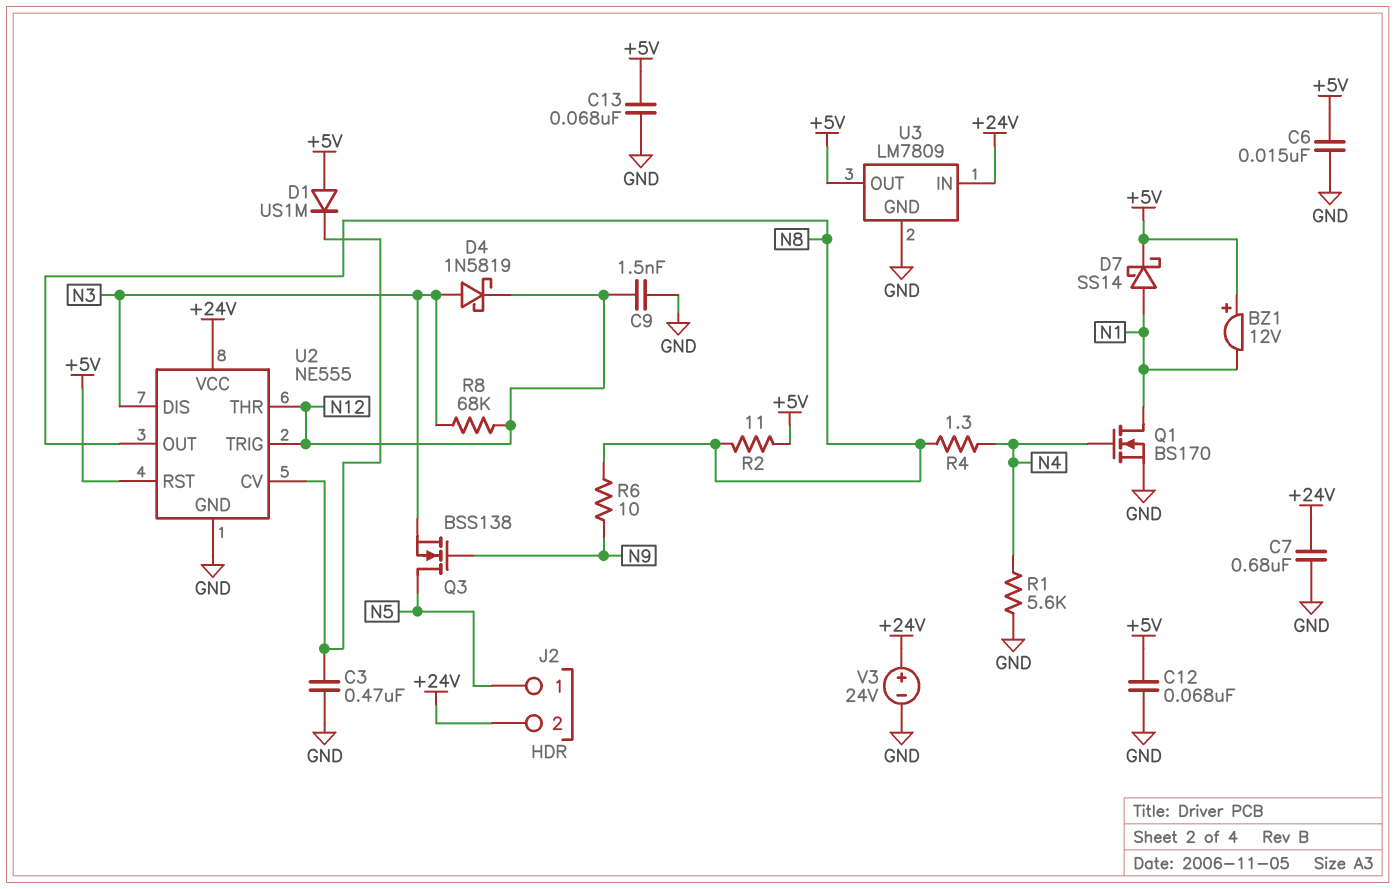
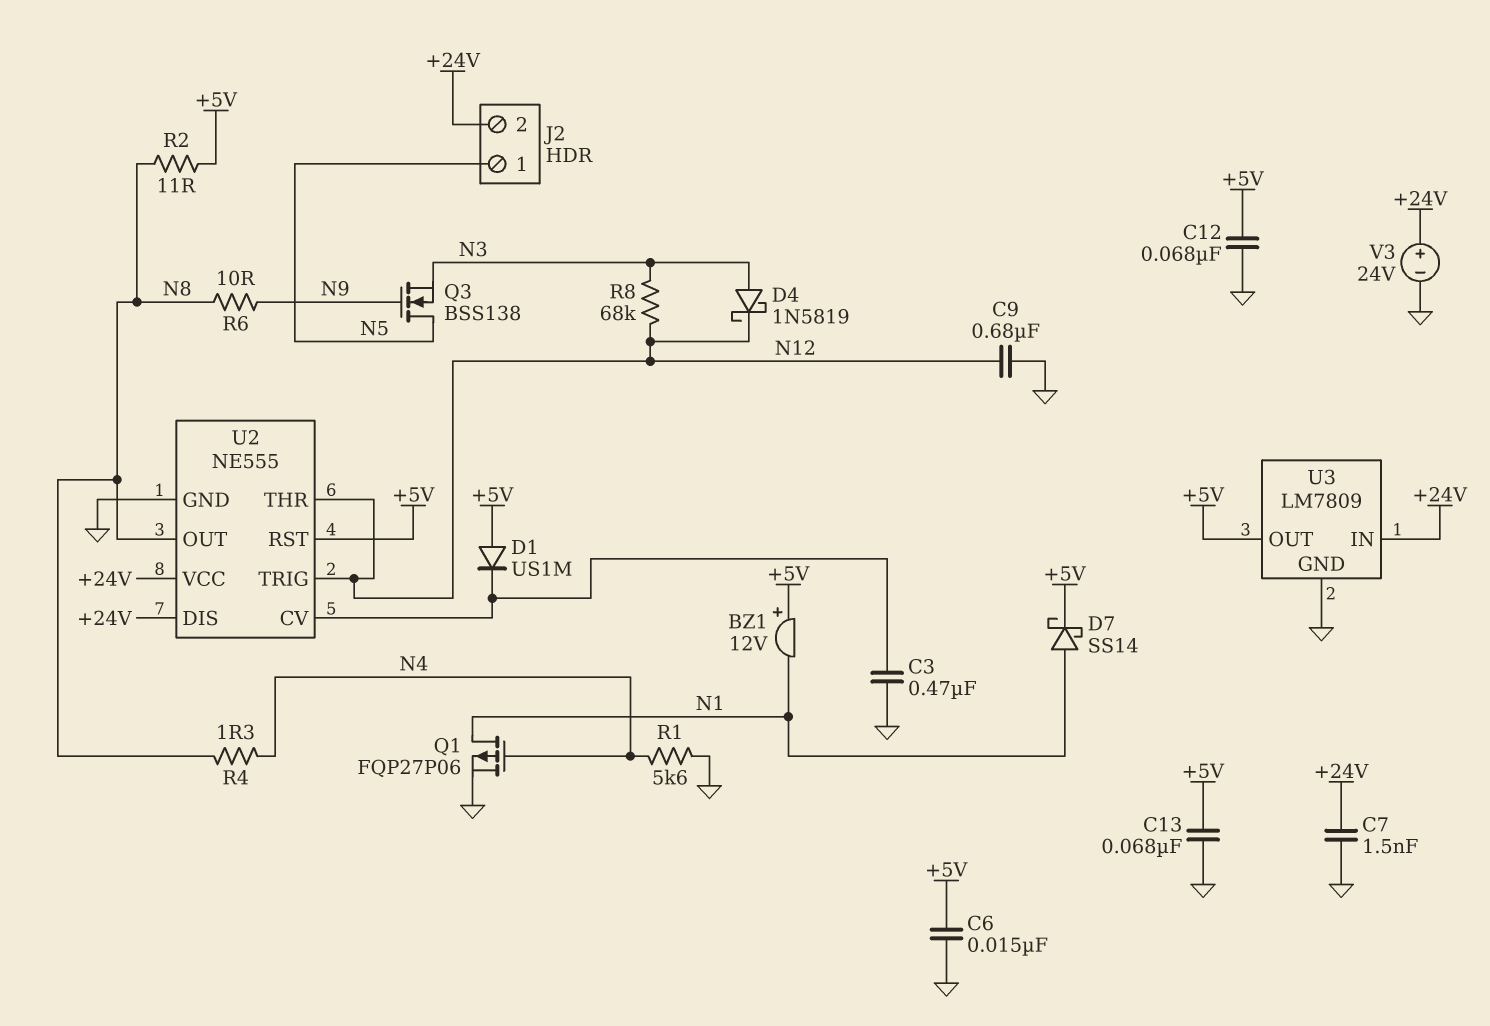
C7: 680nF (+24V, GND) -> 1.5nF (+24V, GND)
C9: 1.5nF (GND, N12) -> 680nF (GND, N12)
Q1: NMOS BS170 (G N4, D N1, S GND) -> PMOS FQP27P06 (G N4, D N1, S GND)
U2 pin DIS: N3 -> +24V

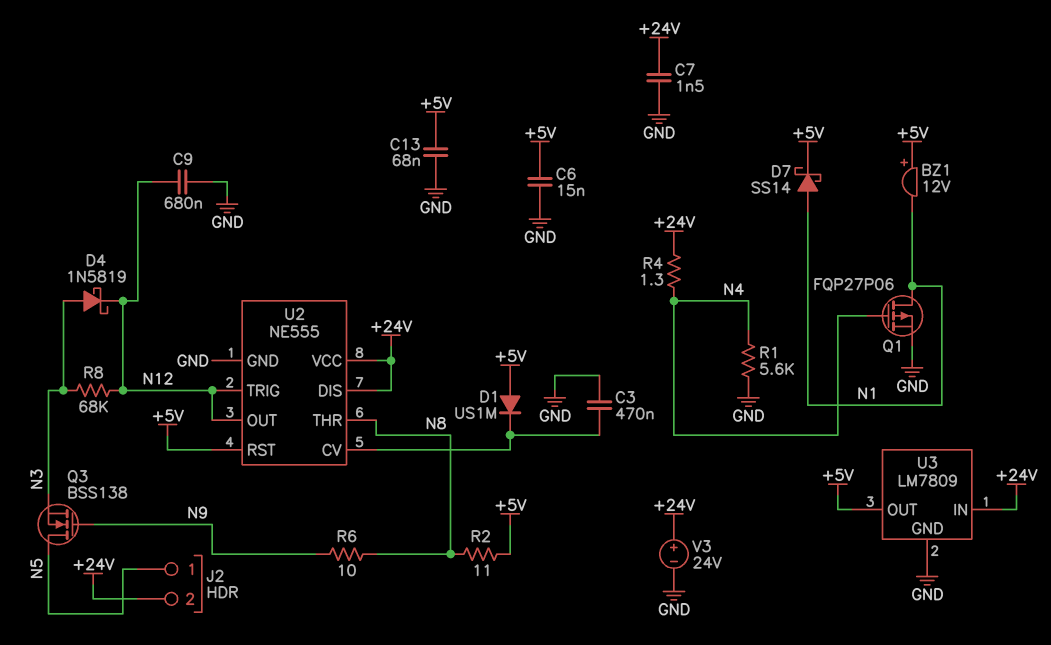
C12: 68nF (+5V, GND) -> none
R4: 1.3 (N4, N8) -> 1.3 (+24V, N4)
U2 pin OUT: N8 -> N12
U2 pin THR: N12 -> N8

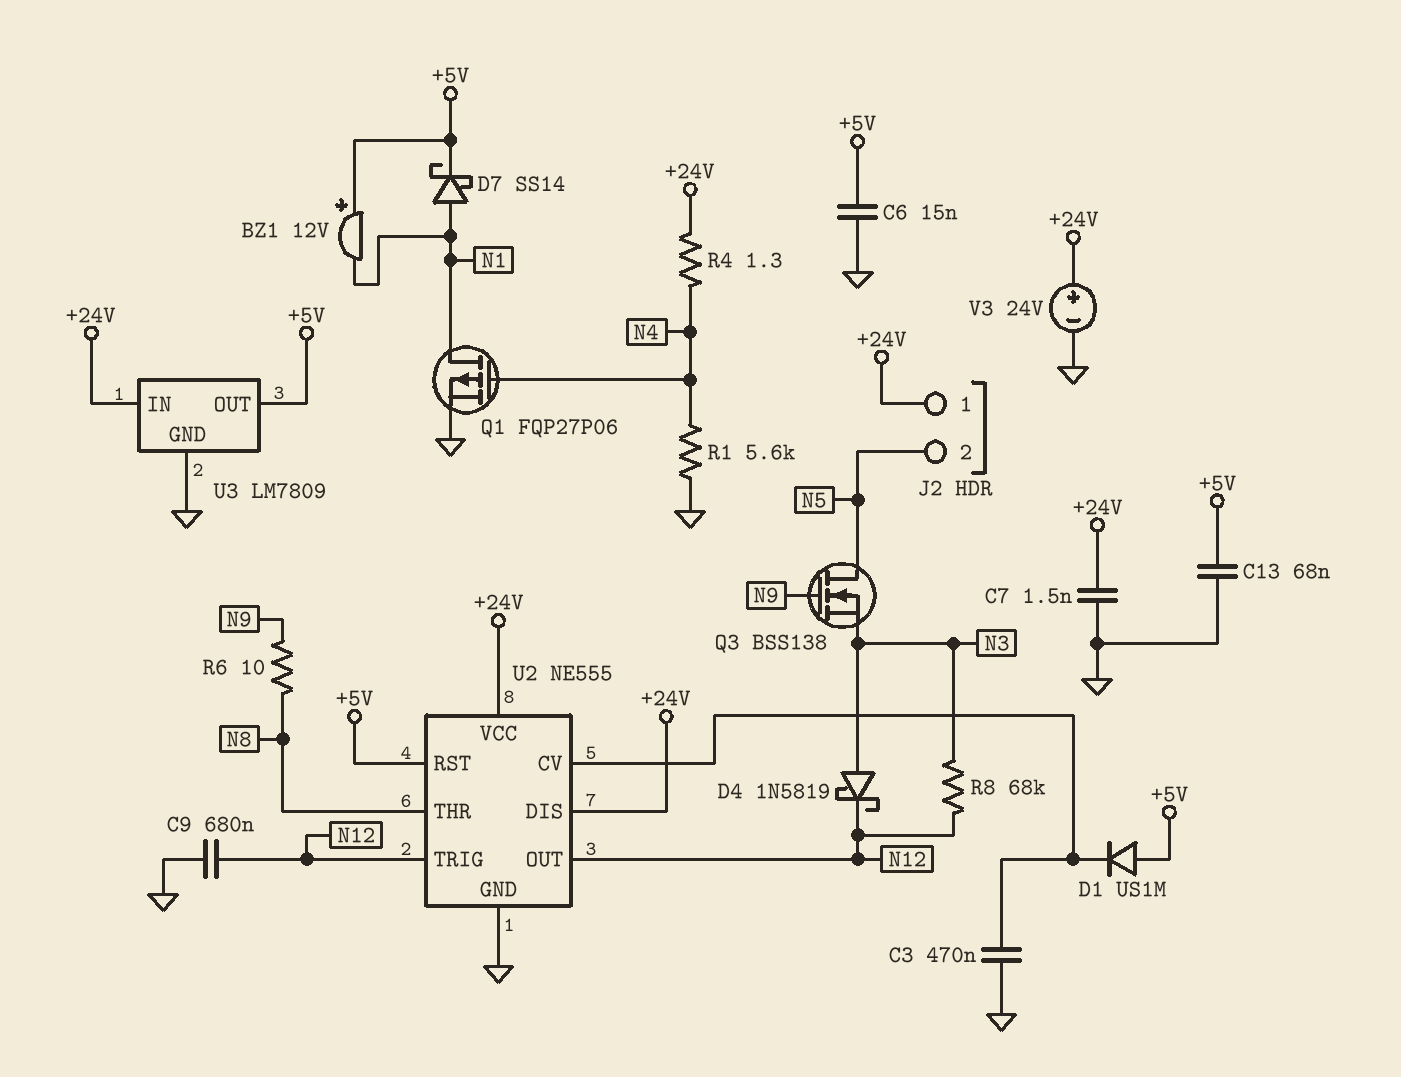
J2 pin 1: N5 -> +24V
J2 pin 2: +24V -> N5
R2: 11 (+5V, N8) -> none

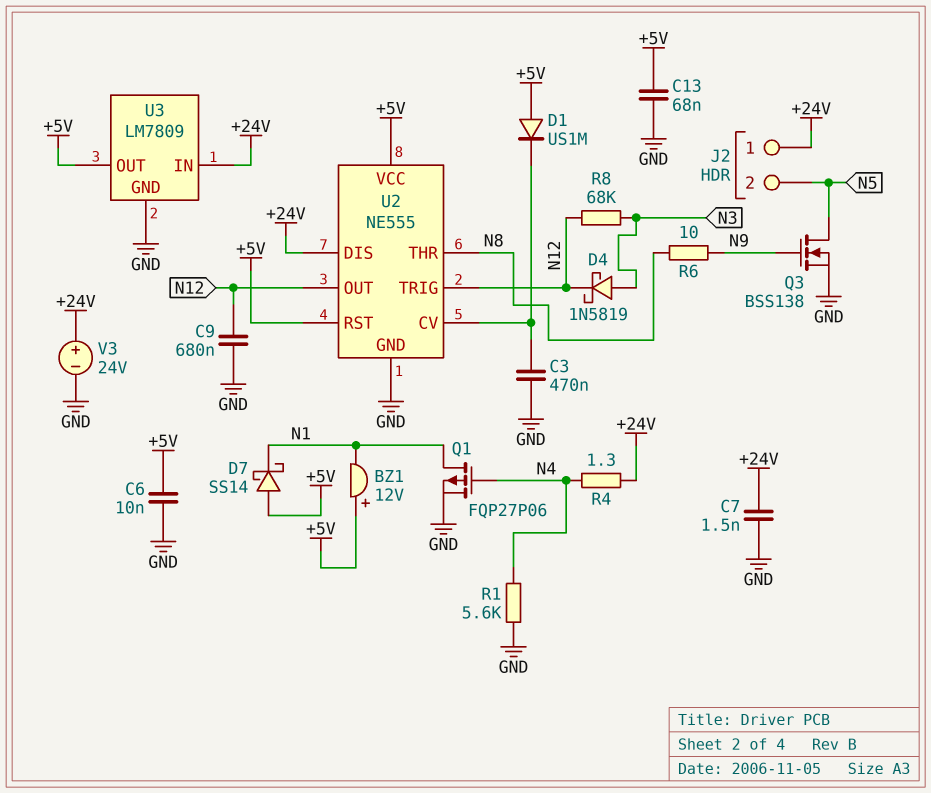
C6: 15nF (+5V, GND) -> 10nF (+5V, GND)
D7: schottky SS14 (A N1, K +5V) -> schottky SS14 (A +5V, K N1)
Q3: NMOS BSS138 (G N9, D N5, S N3) -> NMOS BSS138 (G N9, D N5, S GND)
U2 pin VCC: +24V -> +5V

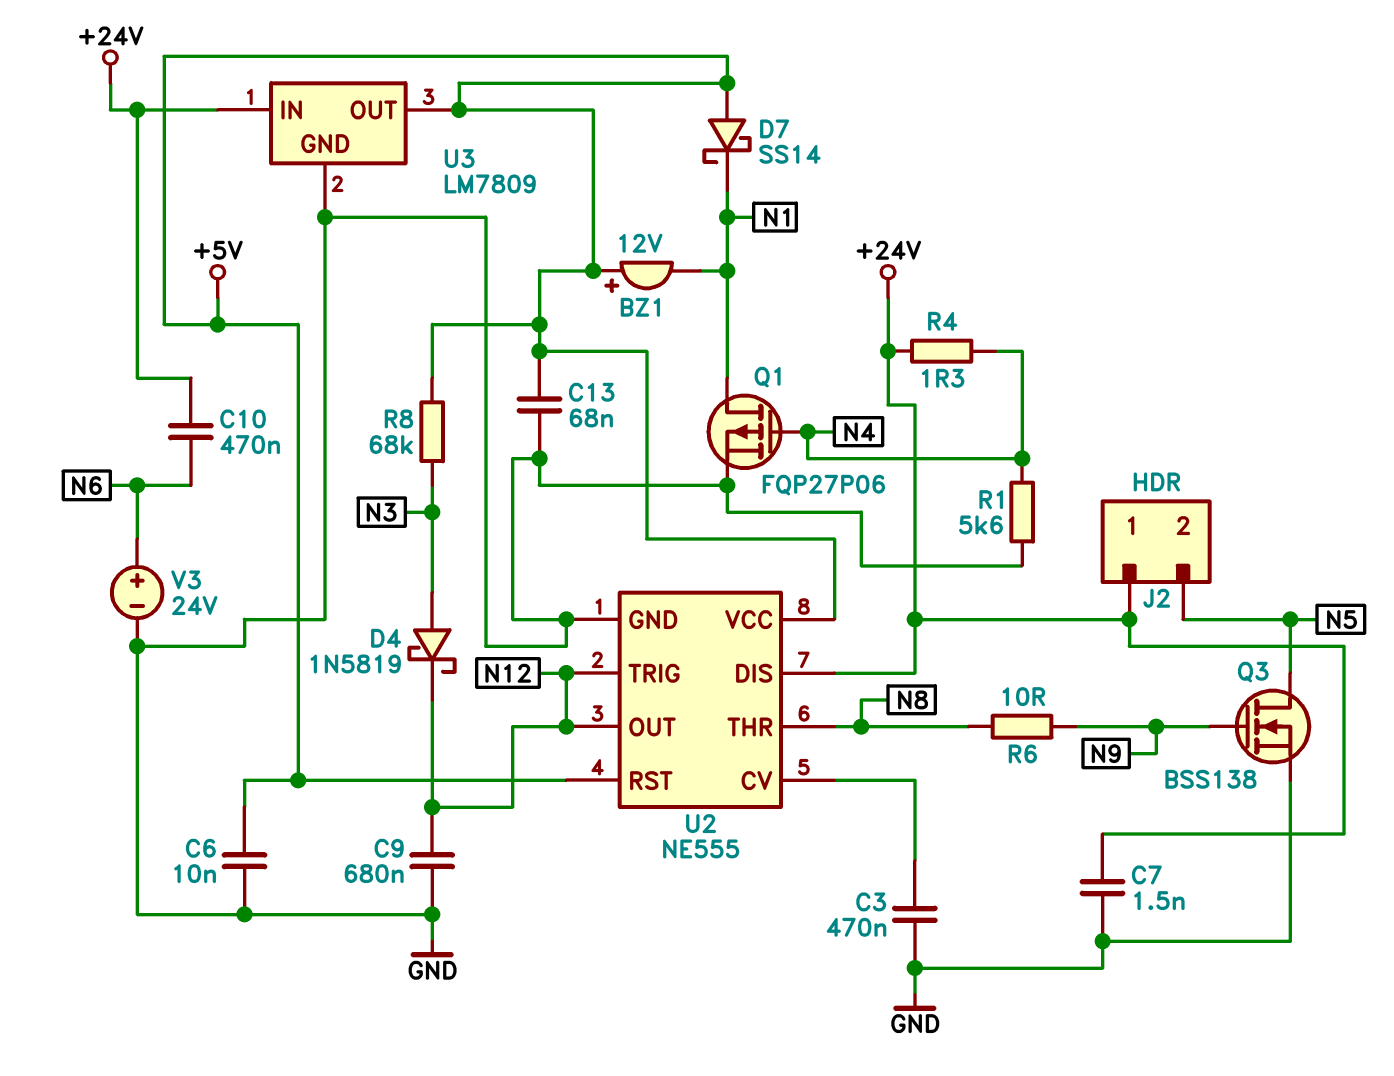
C10: none -> 470nF (+24V, N6)
D1: diode US1M (A +5V, K U2/CV) -> none
R8: 68k (N3, N12) -> 68k (+5V, N3)
V3: 24V (plus +24V, minus GND) -> 24V (plus N6, minus GND)

